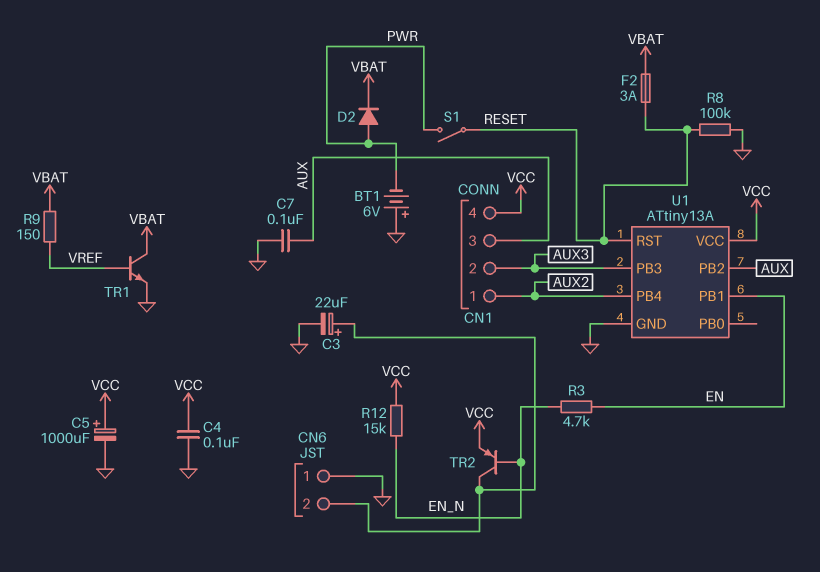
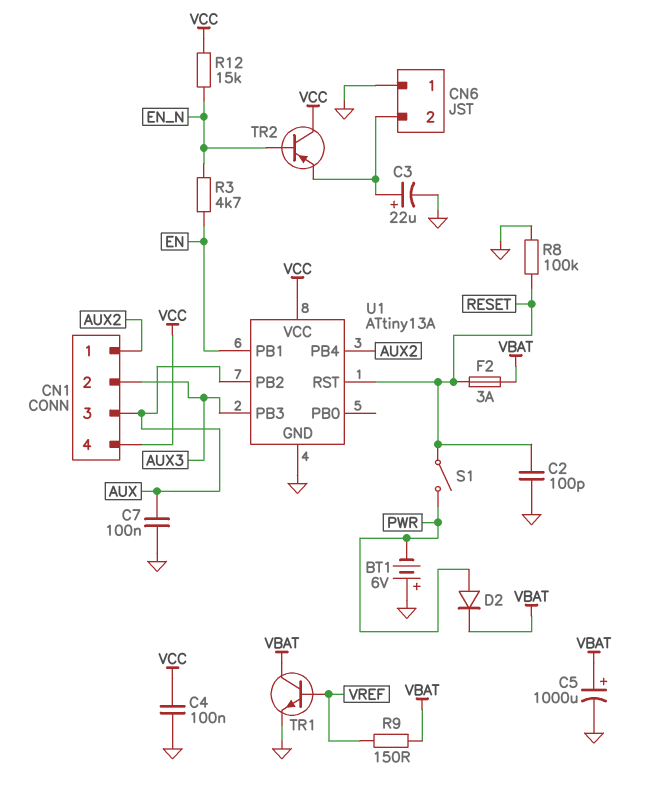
C2: none -> 100pF (GND, RESET)
C5: 1000uF (plus VCC, minus GND) -> 1000uF (plus VBAT, minus GND)
TR2: PNP (B EN_N, C CN6/2, E VCC) -> PNP (B EN_N, C VCC, E CN6/2)

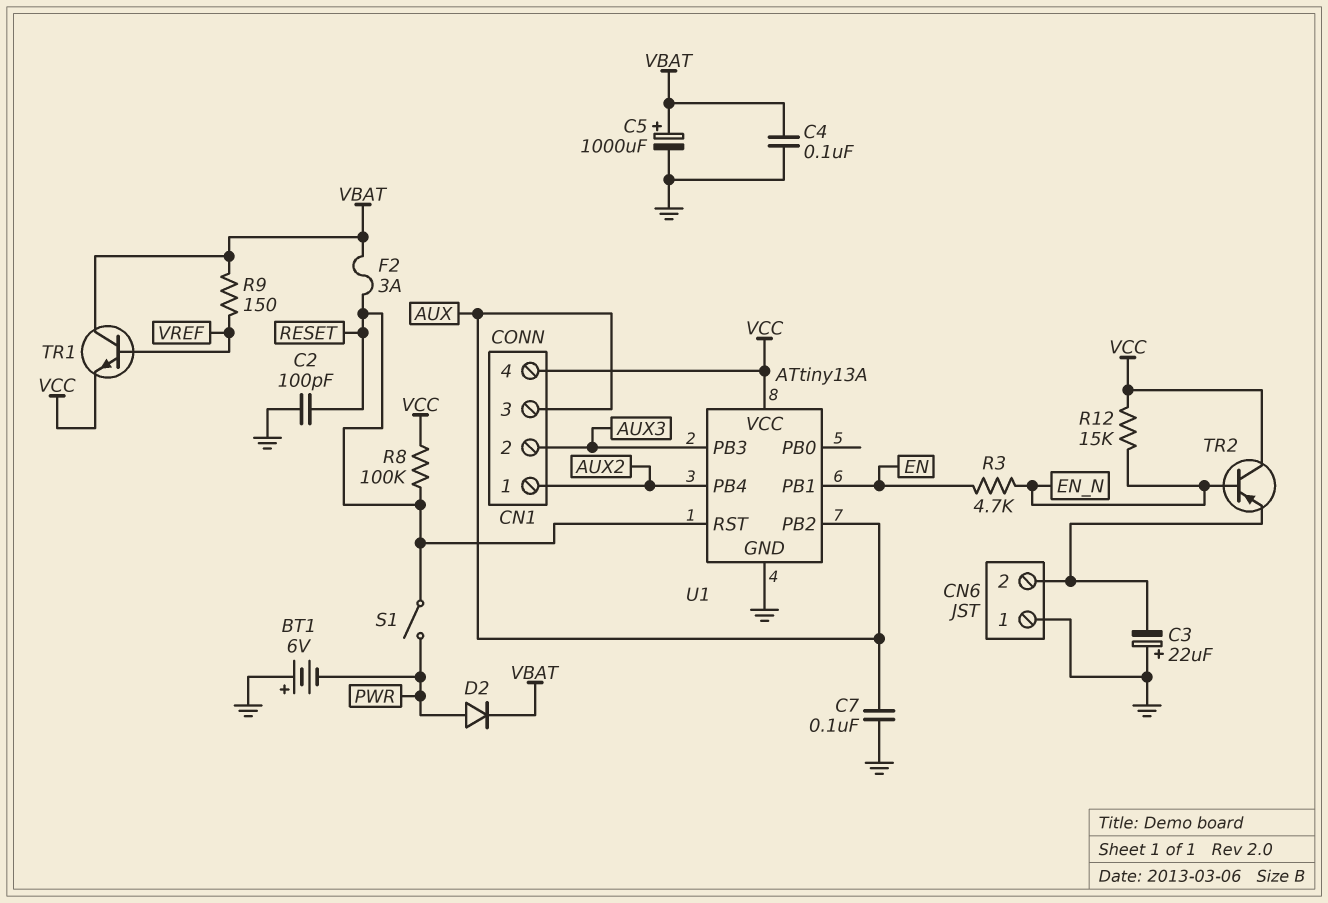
C3: 22uF (plus CN6/2, minus GND) -> 22uF (plus GND, minus CN6/2)
C4: 100nF (GND, VCC) -> 100nF (GND, VBAT)
R8: 100k (GND, RESET) -> 100k (RESET, VCC)
TR1: NPN (B VREF, C VBAT, E GND) -> NPN (B VREF, C VBAT, E VCC)

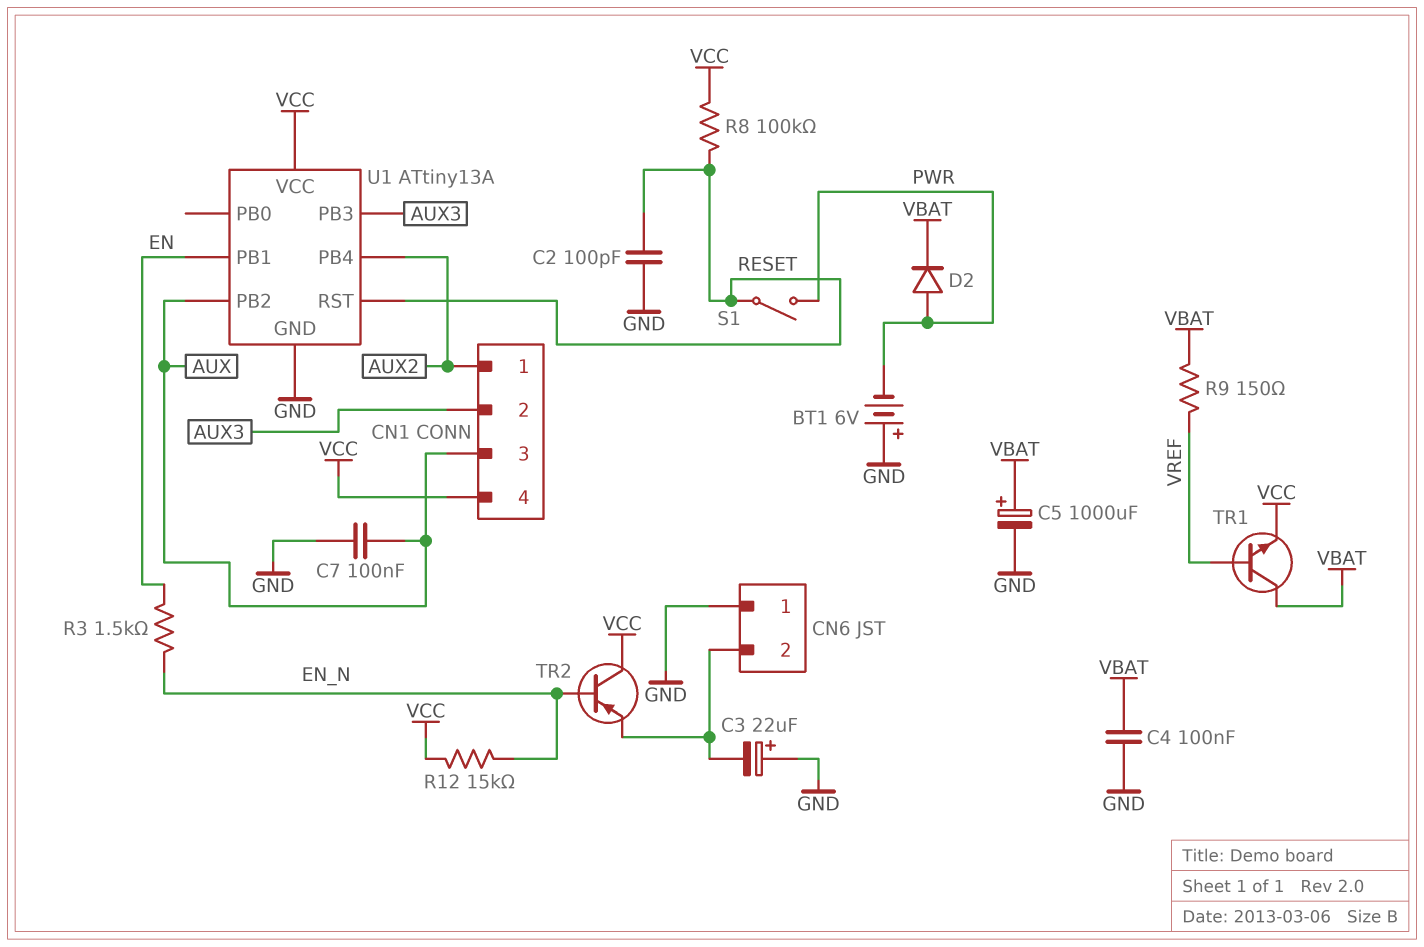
F2: 3A (RESET, VBAT) -> none
R3: 4.7k (EN, EN_N) -> 1.5k (EN, EN_N)

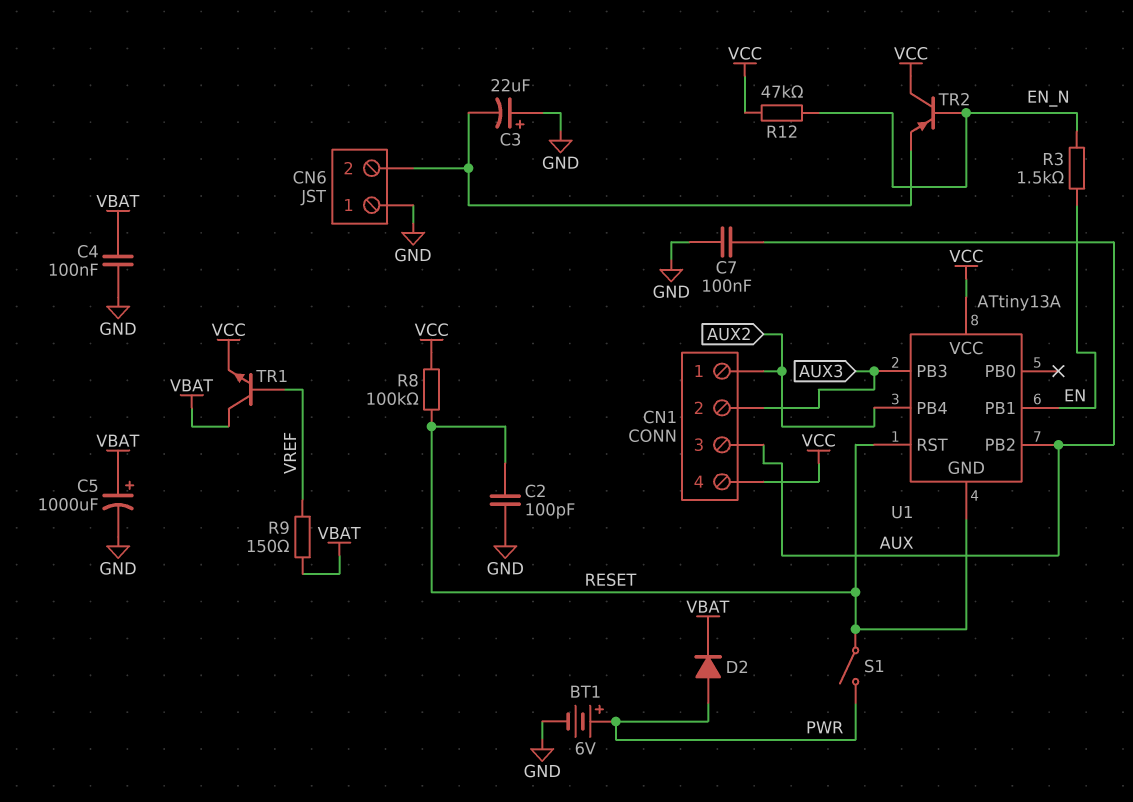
BT1: 6V (plus GND, minus PWR) -> 6V (plus PWR, minus GND)
R12: 15k (EN_N, VCC) -> 47k (EN_N, VCC)
U1 pin GND: GND -> RESET

